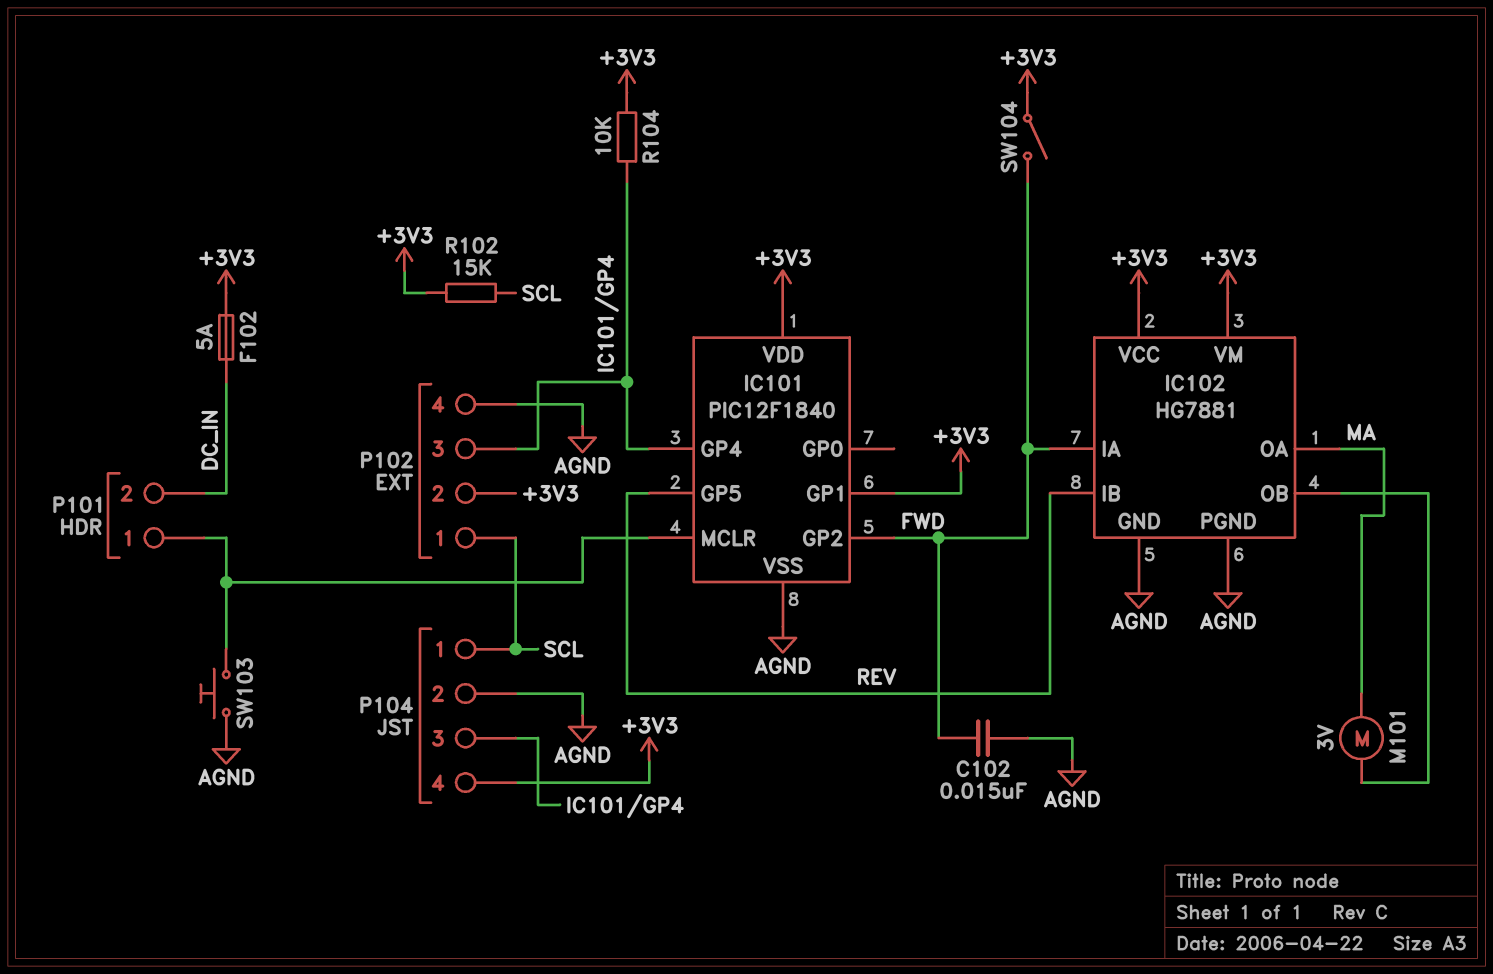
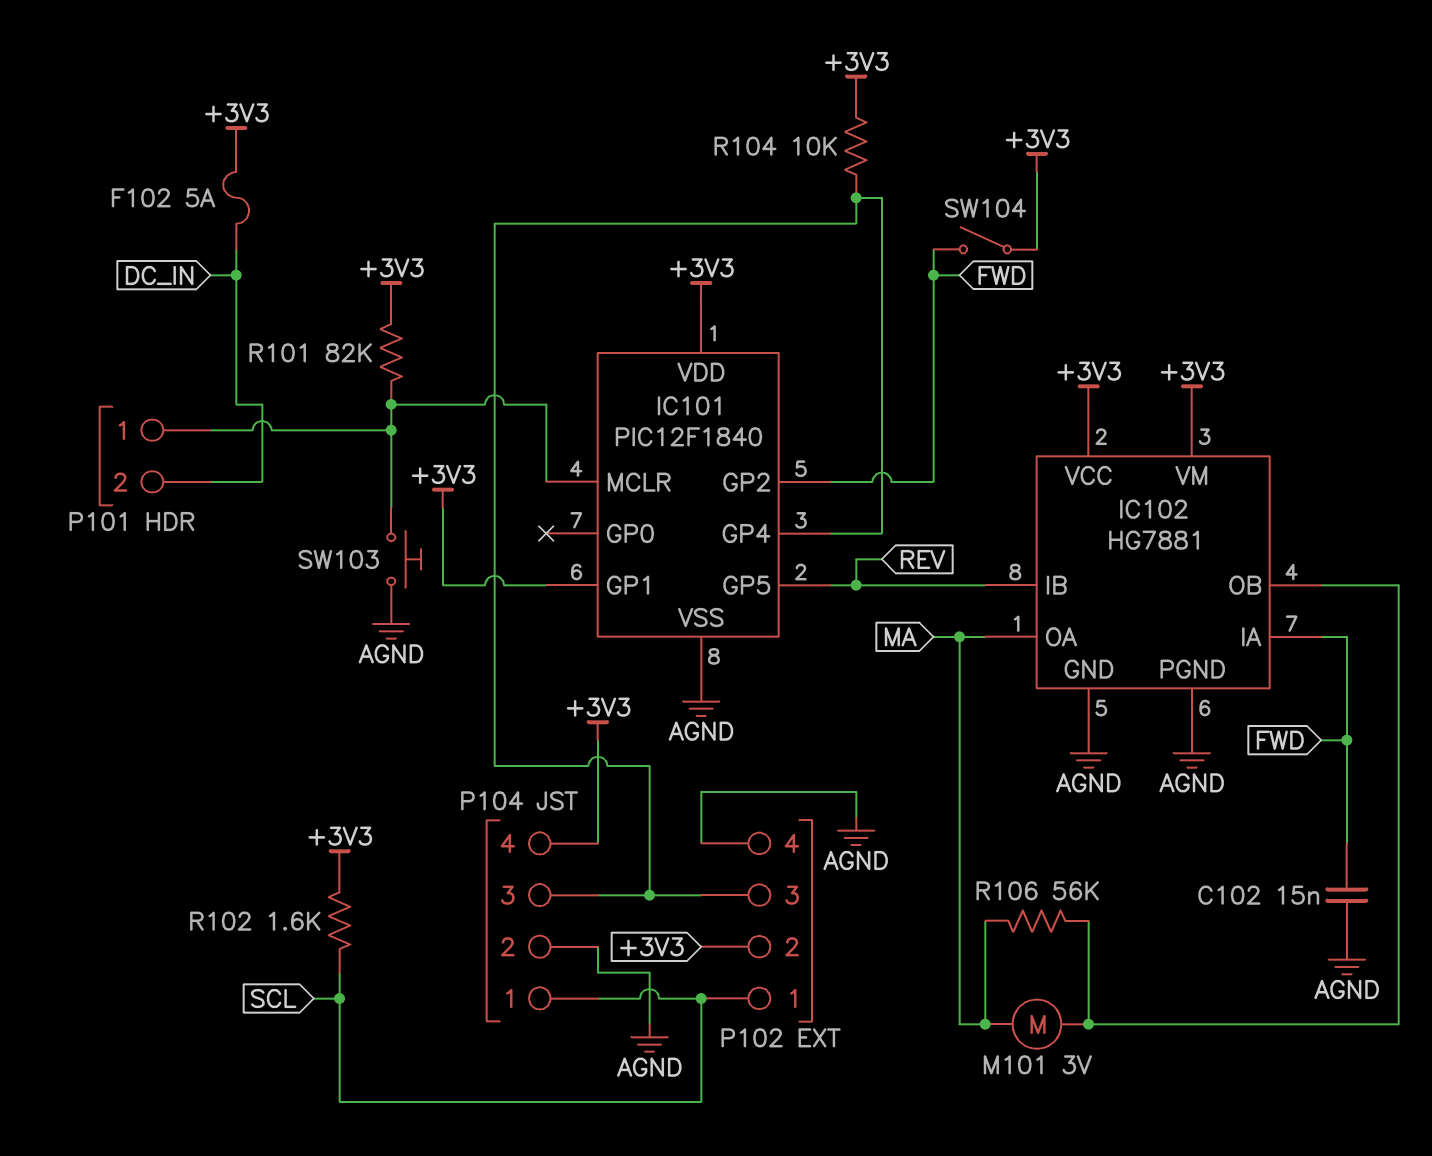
R101: none -> 82k (+3V3, IC101/MCLR)
R102: 15k (+3V3, SCL) -> 1.6k (+3V3, SCL)
R106: none -> 56k (IC102/OB, MA)

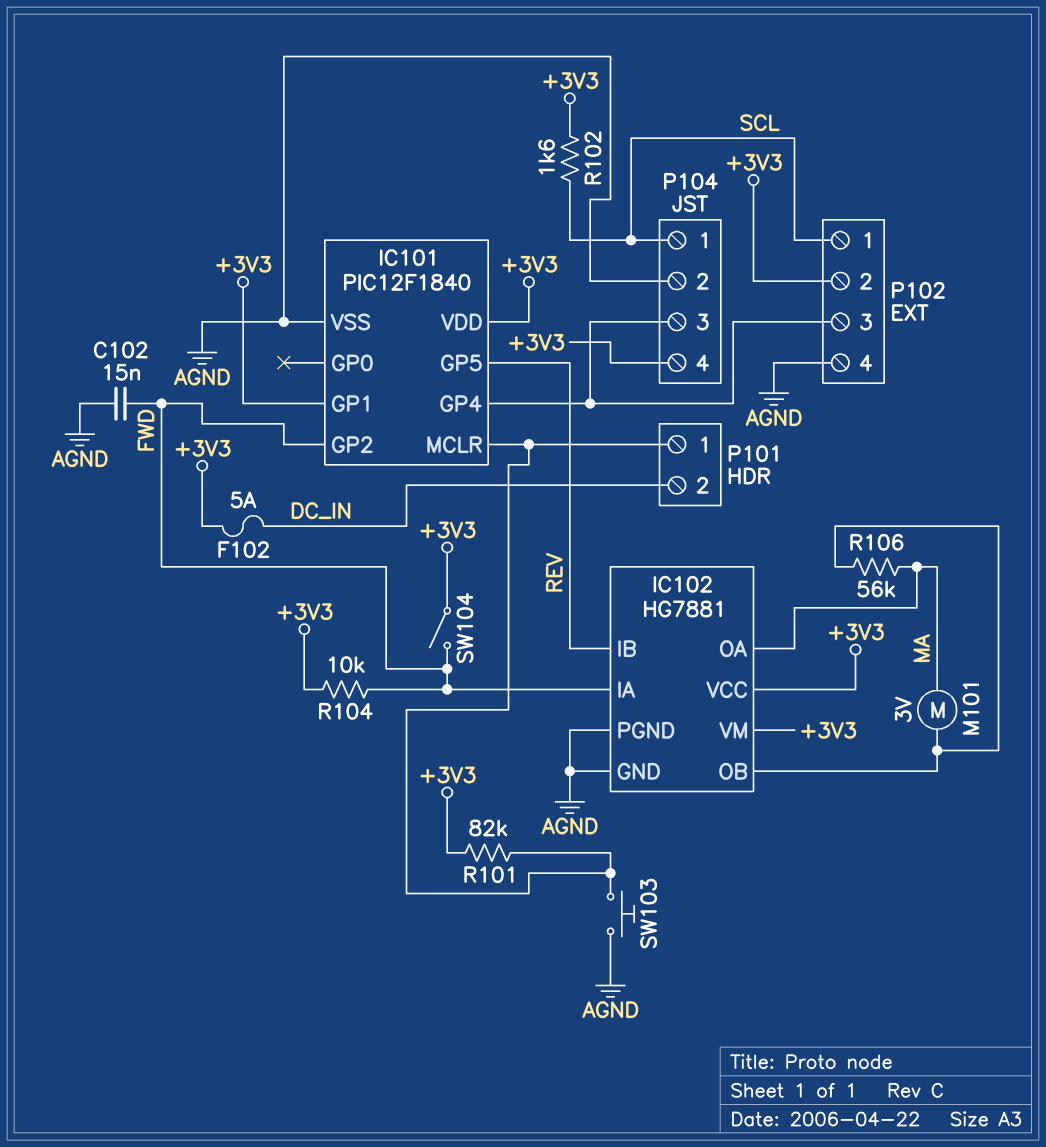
R104: 10k (+3V3, IC101/GP4) -> 10k (+3V3, FWD)

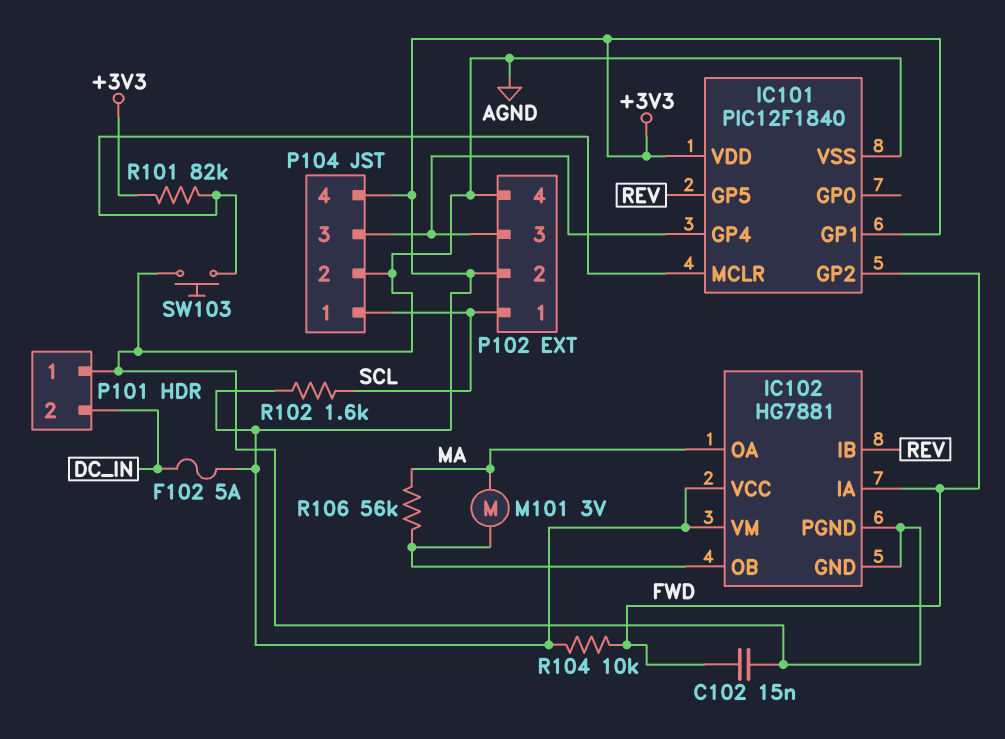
P101 pin 1: IC101/MCLR -> AGND
SW104: switch (+3V3, FWD) -> none

